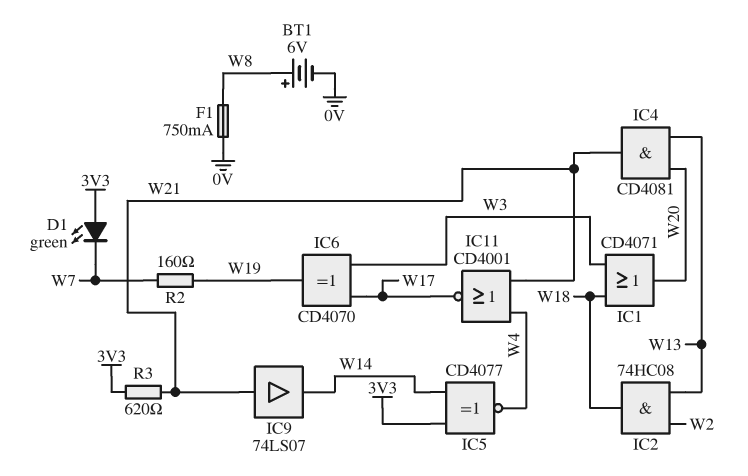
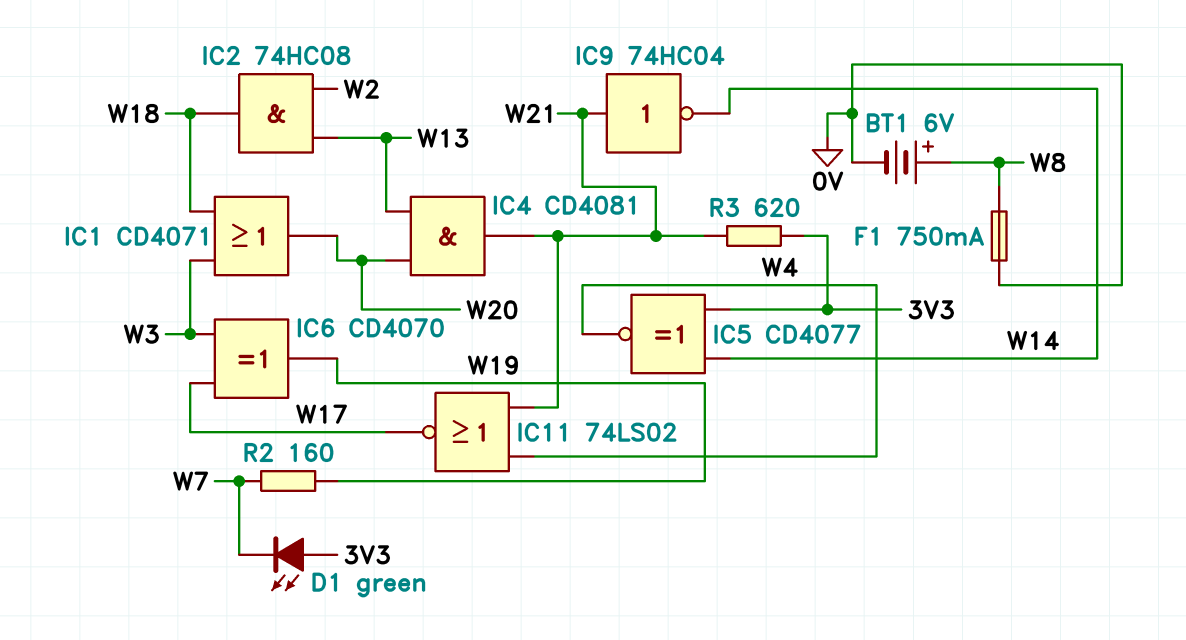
IC9: buffer 74LS07 (in W21, out W14) -> NOT 74HC04 (in W21, out W14)
IC11: NOR CD4001 (in W4, in W21, out W17) -> NOR 74LS02 (in W4, in W21, out W17)

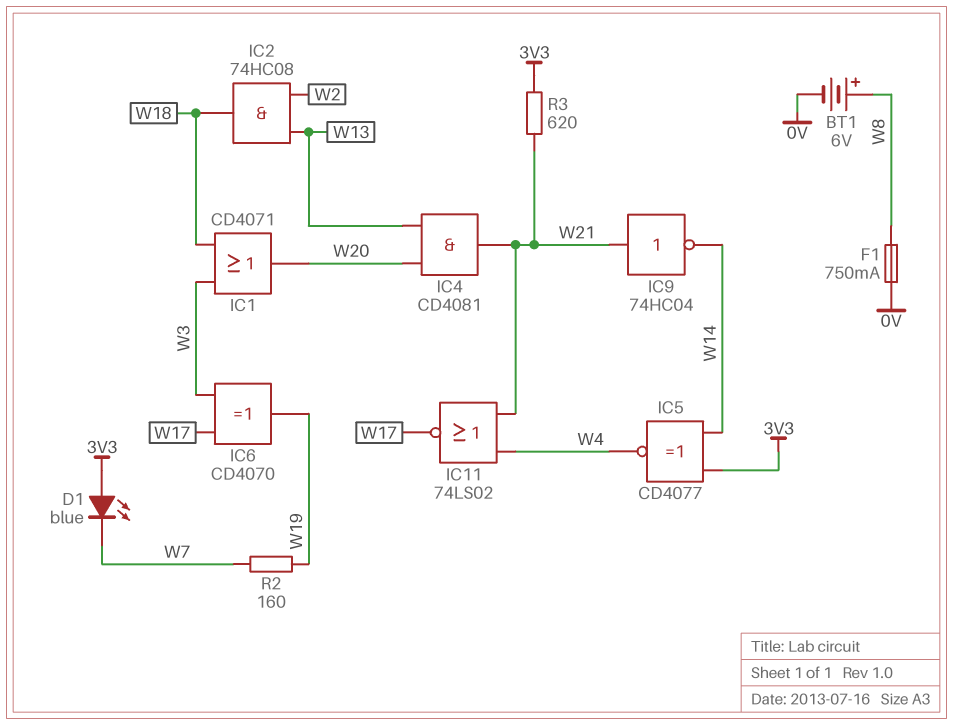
D1: LED green (A 3V3, K W7) -> LED blue (A 3V3, K W7)

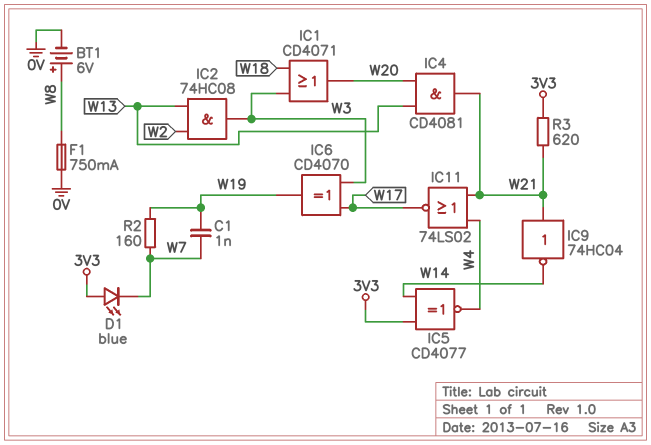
C1: none -> 1nF (W7, W19)
IC2: AND 74HC08 (in W2, in W13, out W18) -> AND 74HC08 (in W2, in W13, out W3)

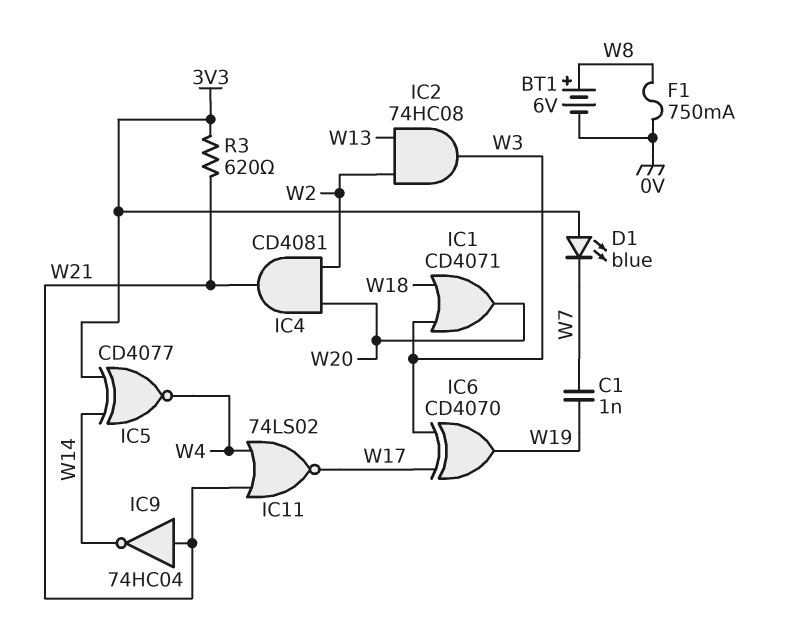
IC4: AND CD4081 (in W13, in W20, out W21) -> AND CD4081 (in W2, in W20, out W21)
R2: 160 (W7, W19) -> none

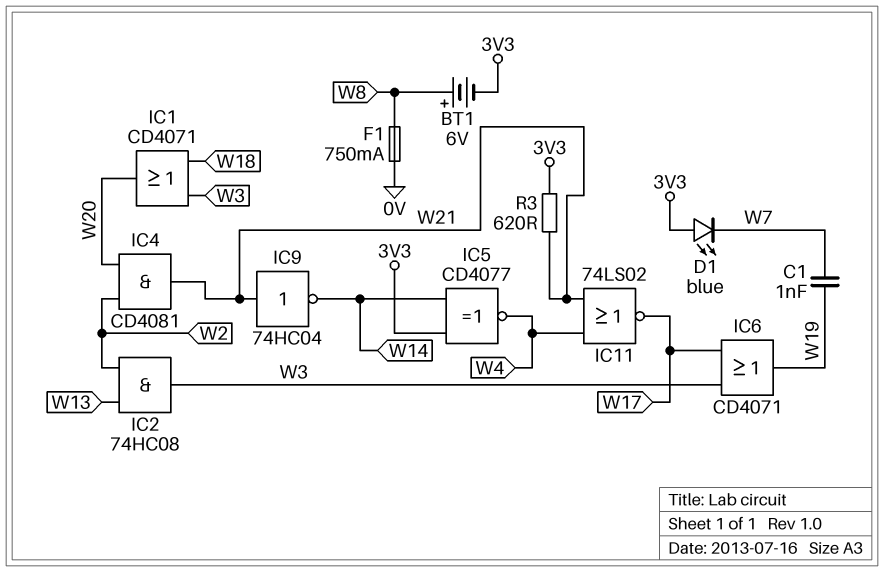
BT1: 6V (plus W8, minus 0V) -> 6V (plus W8, minus 3V3)
IC6: XOR CD4070 (in W3, in W17, out W19) -> OR CD4071 (in W3, in W17, out W19)

